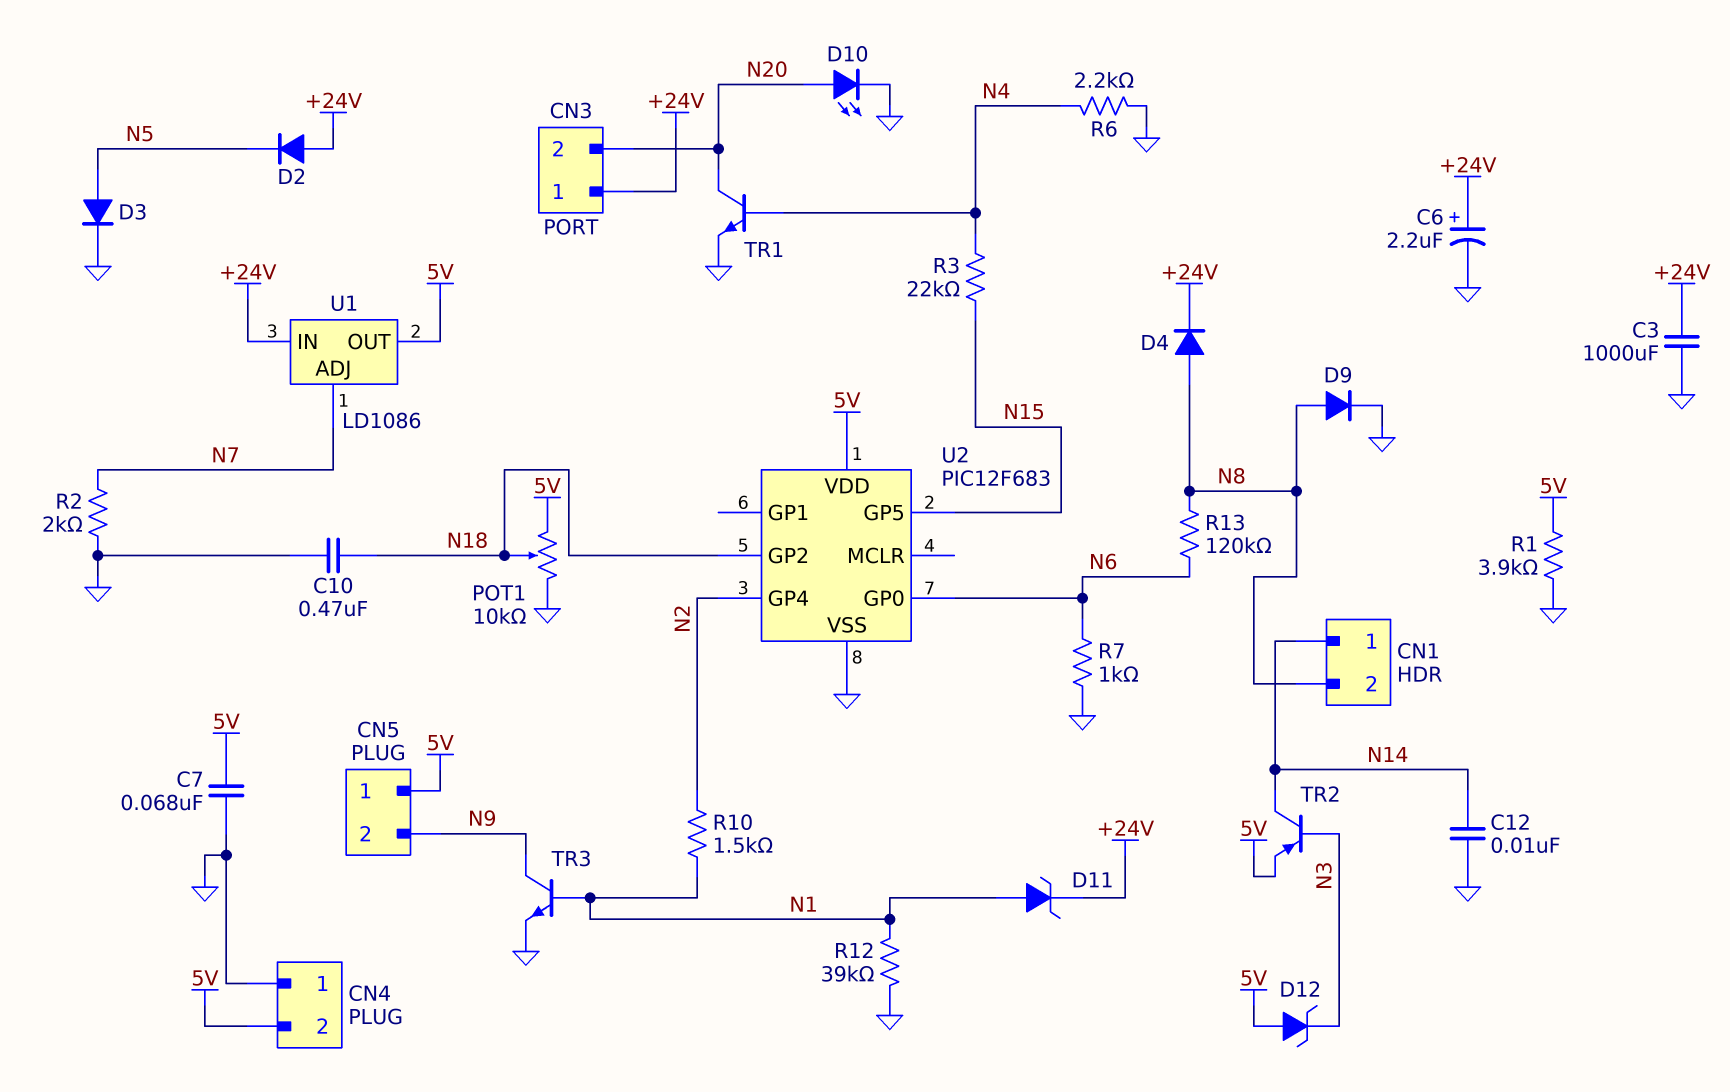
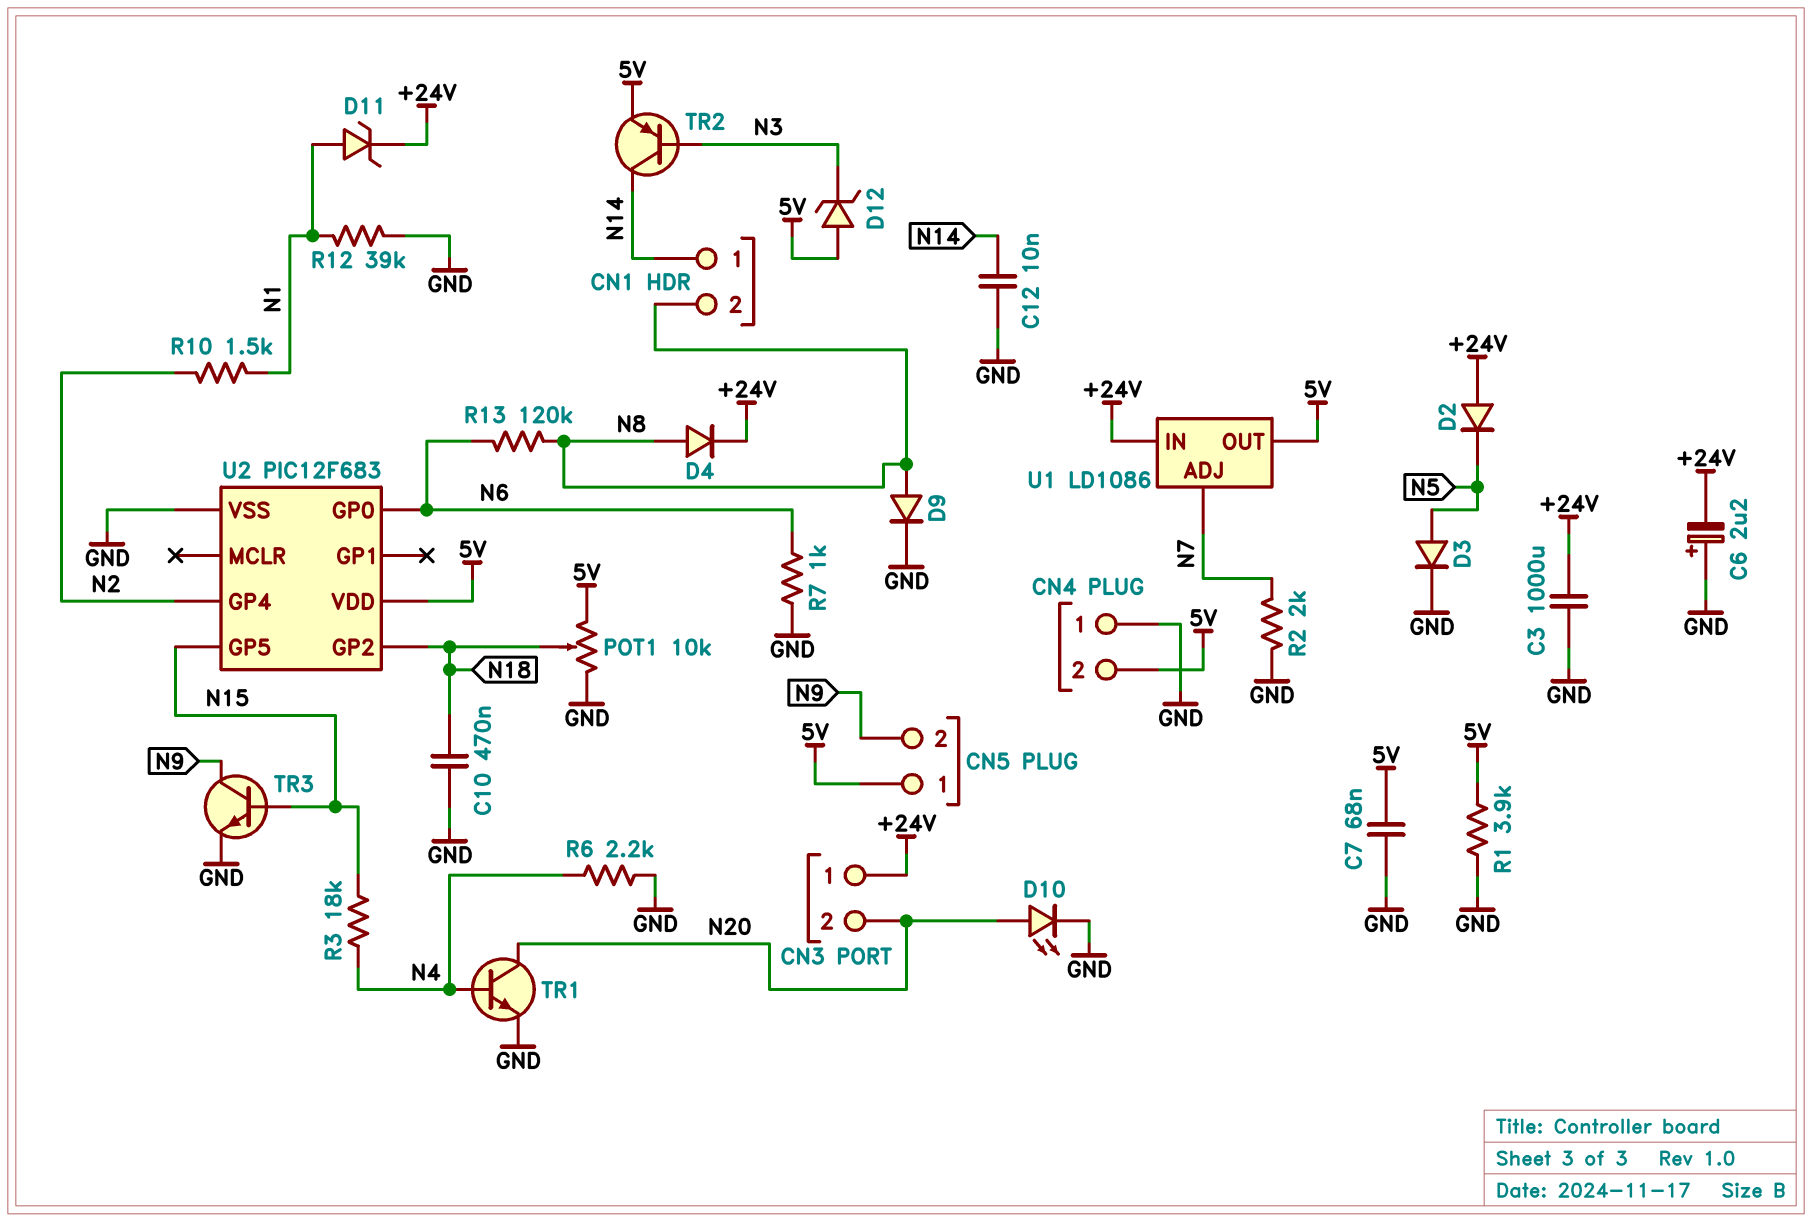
C6: 2.2uF (plus +24V, minus GND) -> 2.2uF (plus GND, minus +24V)
R3: 22k (N4, N15) -> 18k (N4, N15)
TR3: NPN (B N1, C N9, E GND) -> NPN (B N15, C N9, E GND)

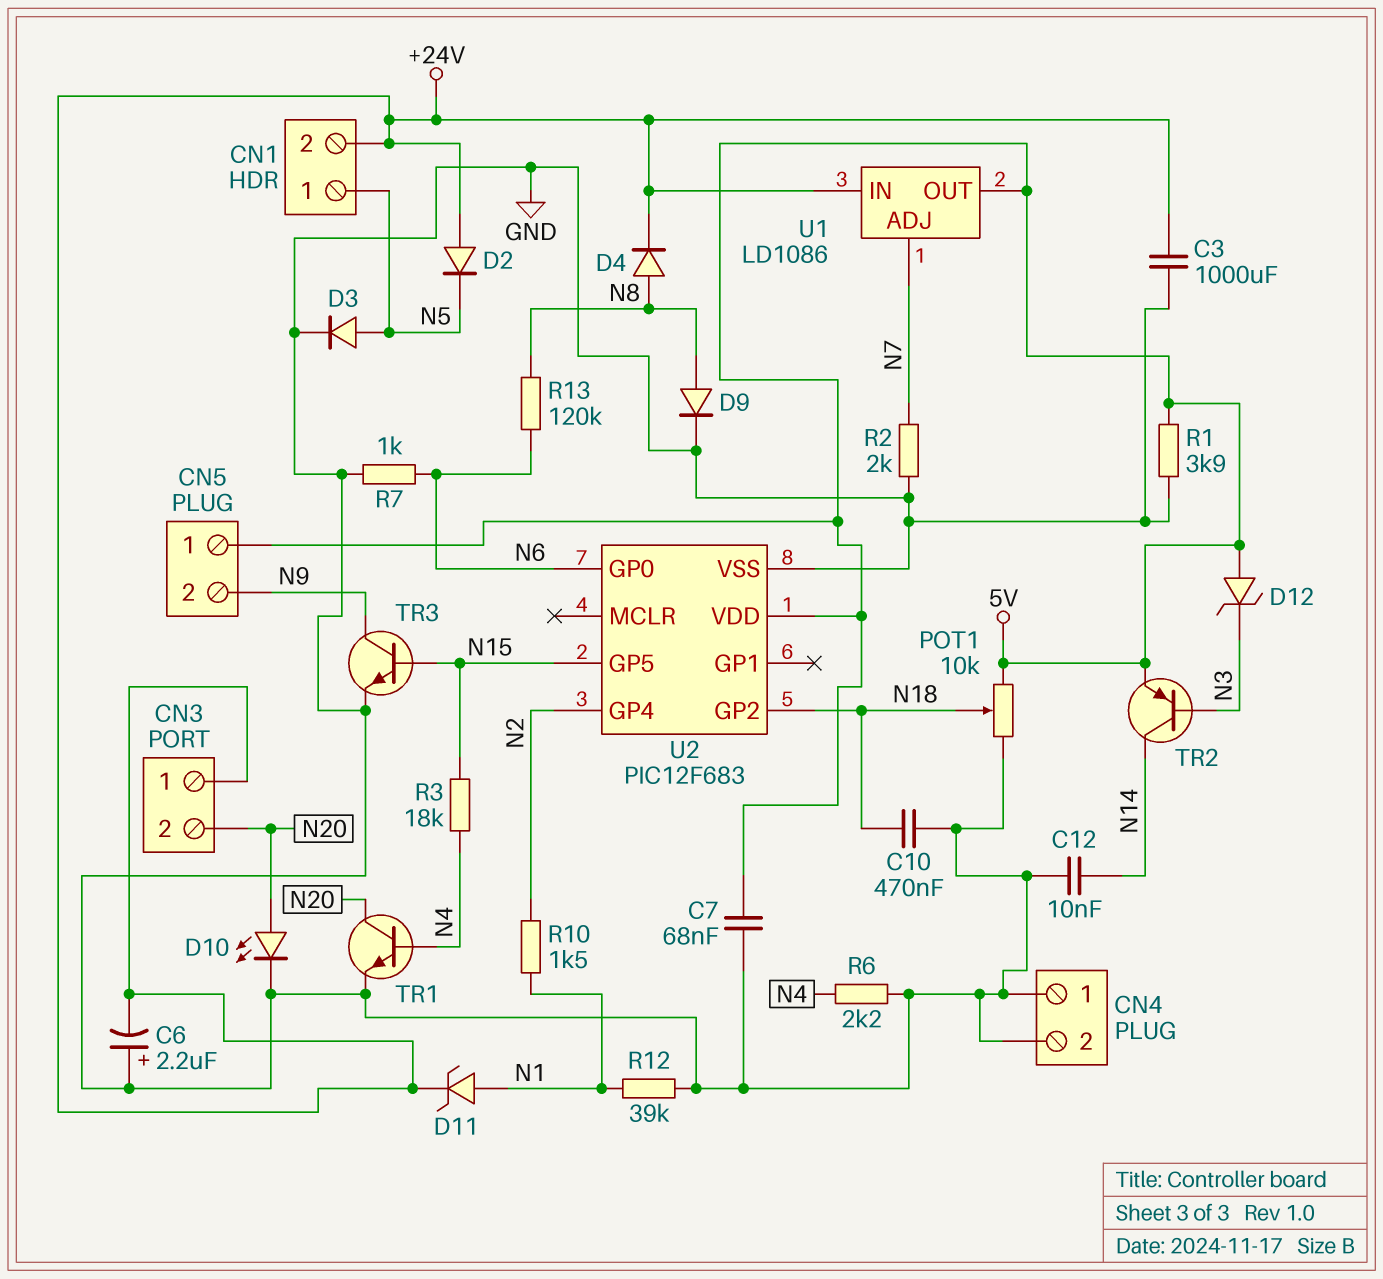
CN1 pin 1: N14 -> N5
CN1 pin 2: N8 -> +24V
CN4 pin 2: 5V -> GND

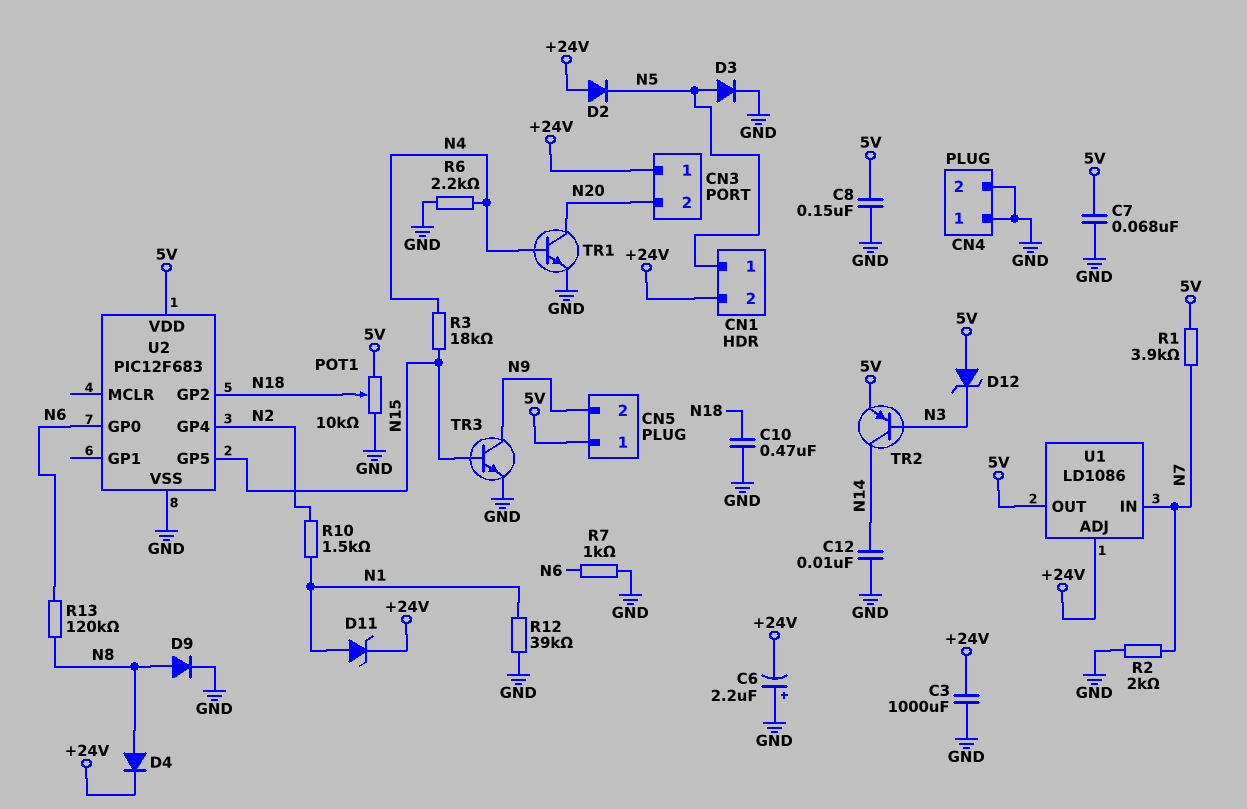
C8: none -> 150nF (5V, GND)
D10: LED (A N20, K GND) -> none
R1: 3.9k (5V, GND) -> 3.9k (5V, N7)
U1 pin ADJ: N7 -> +24V
U1 pin IN: +24V -> N7

